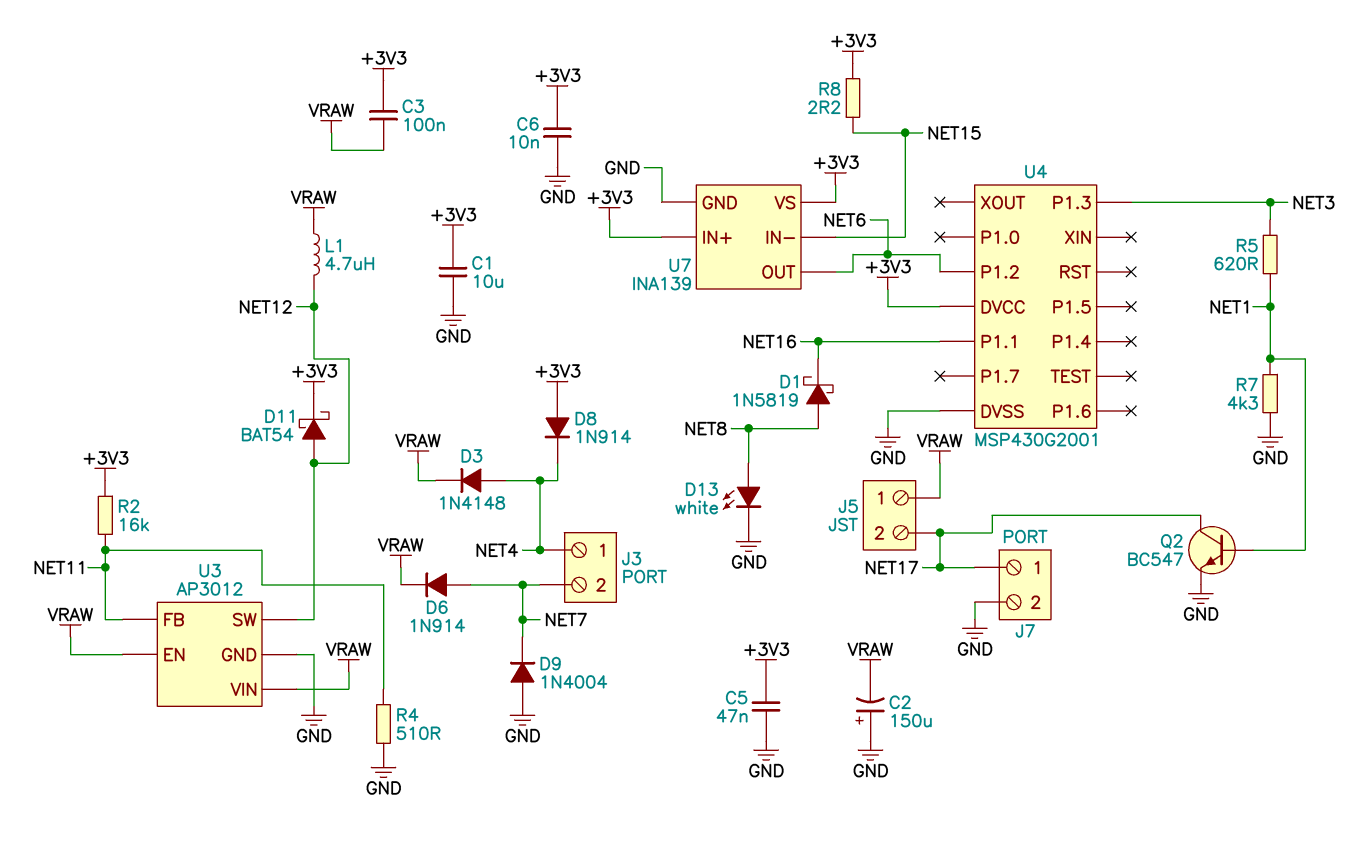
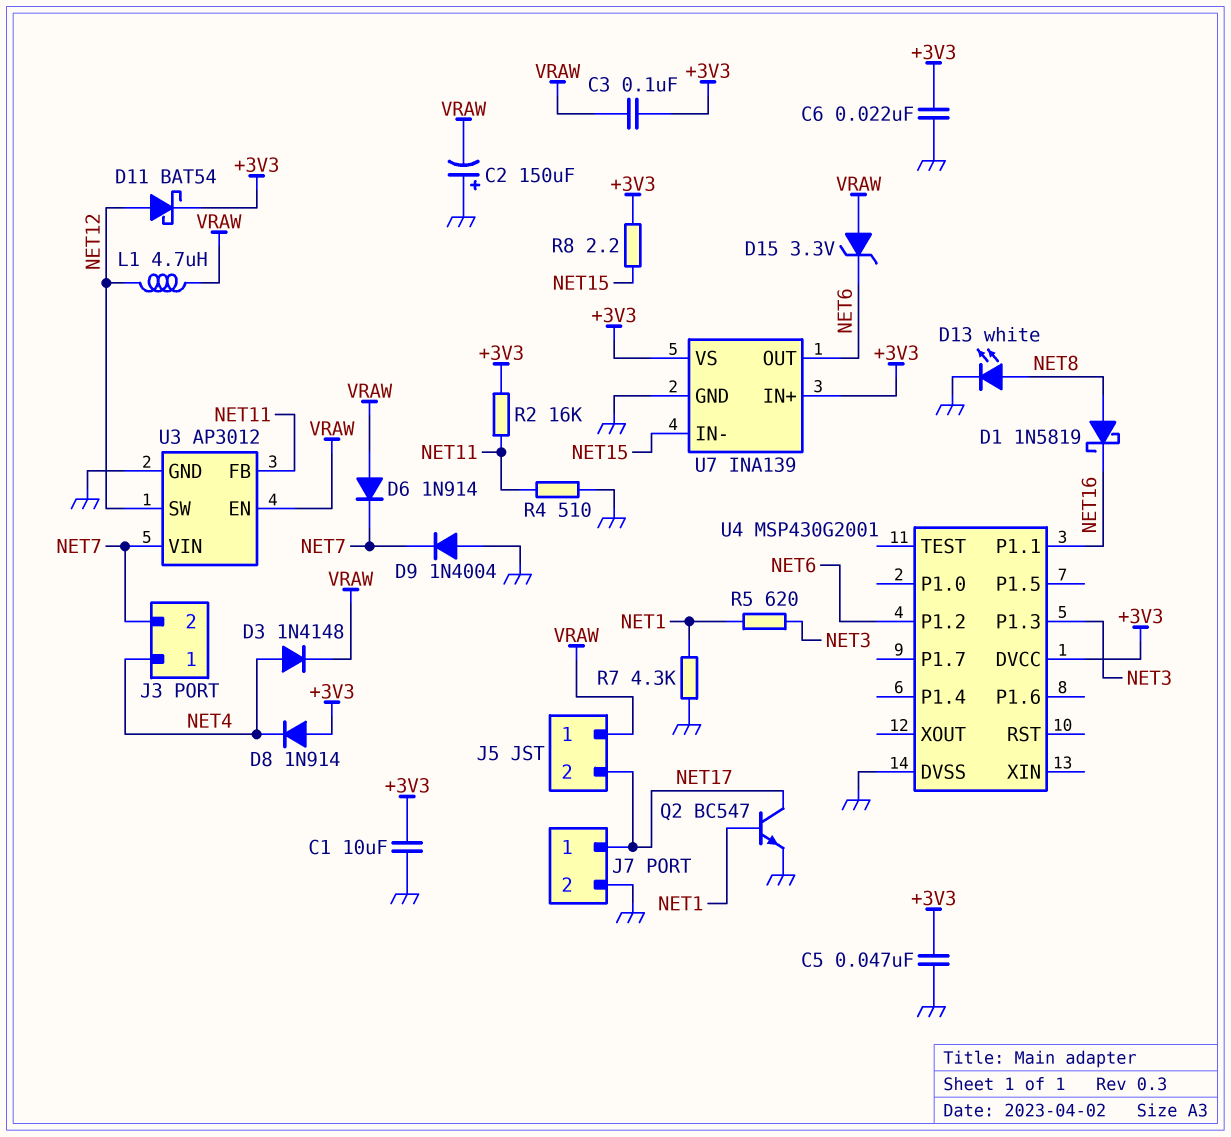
C6: 10nF (+3V3, GND) -> 22nF (+3V3, GND)
D6: diode 1N914 (A NET7, K VRAW) -> diode 1N914 (A VRAW, K NET7)
D15: none -> zener 3.3V (A VRAW, K NET6)
U3 pin VIN: VRAW -> NET7

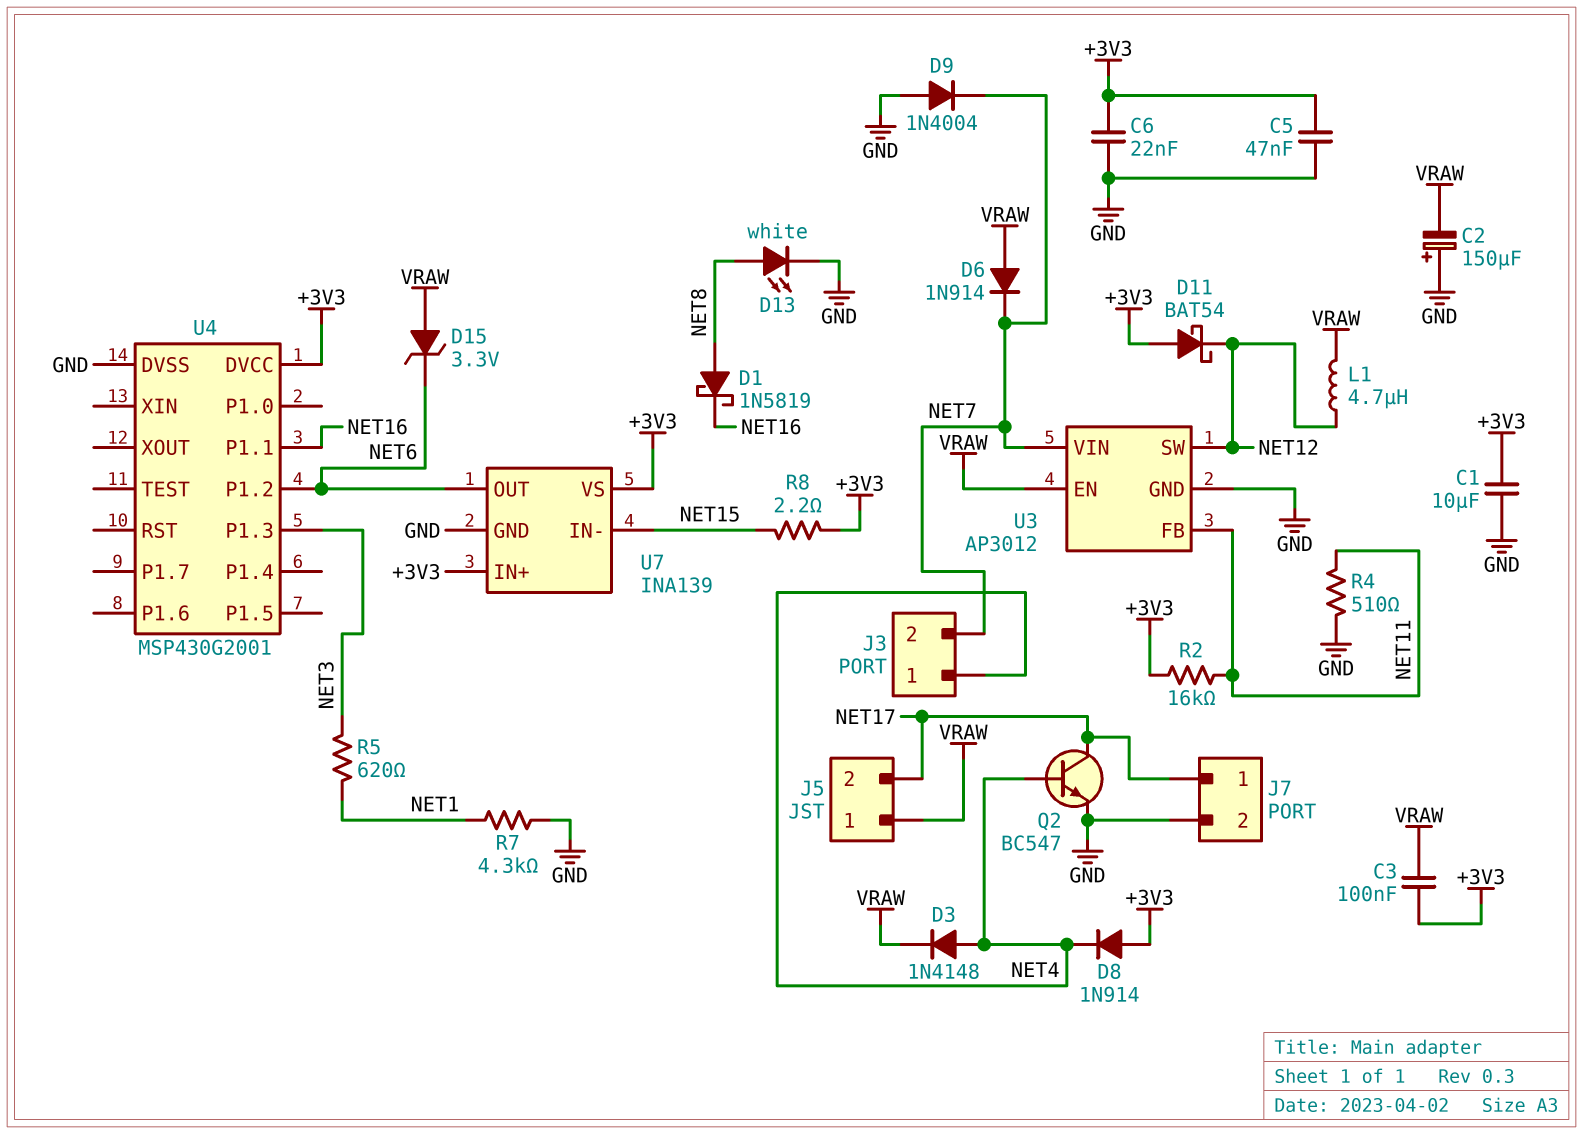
D11: schottky BAT54 (A NET12, K +3V3) -> schottky BAT54 (A +3V3, K NET12)
Q2: NPN BC547 (B NET1, C NET17, E GND) -> NPN BC547 (B NET4, C NET17, E GND)

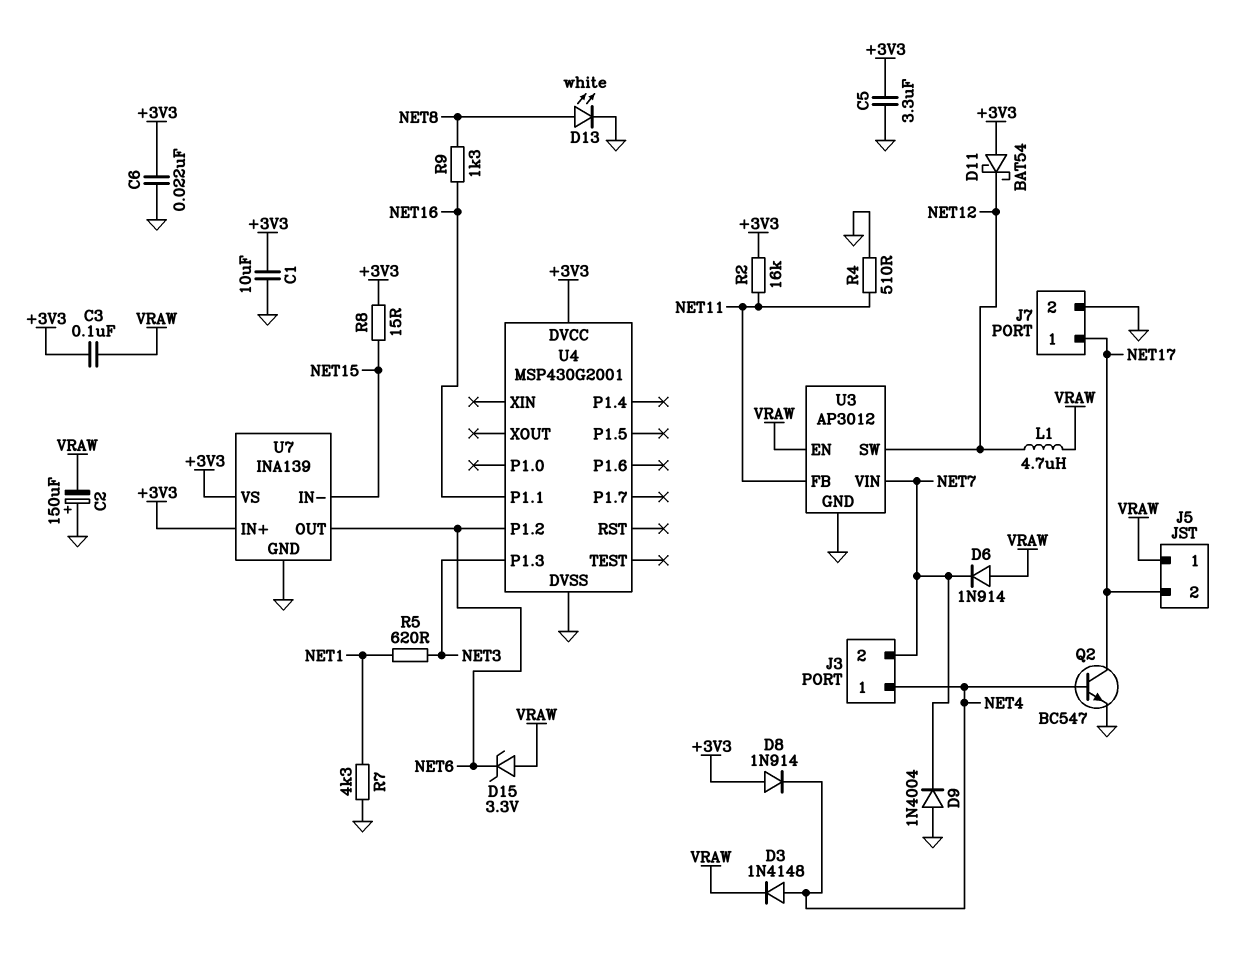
C5: 47nF (+3V3, GND) -> 3.3uF (+3V3, GND)
D1: schottky 1N5819 (A NET8, K NET16) -> none
R8: 2.2 (+3V3, NET15) -> 15 (+3V3, NET15)
R9: none -> 1.3k (NET8, NET16)

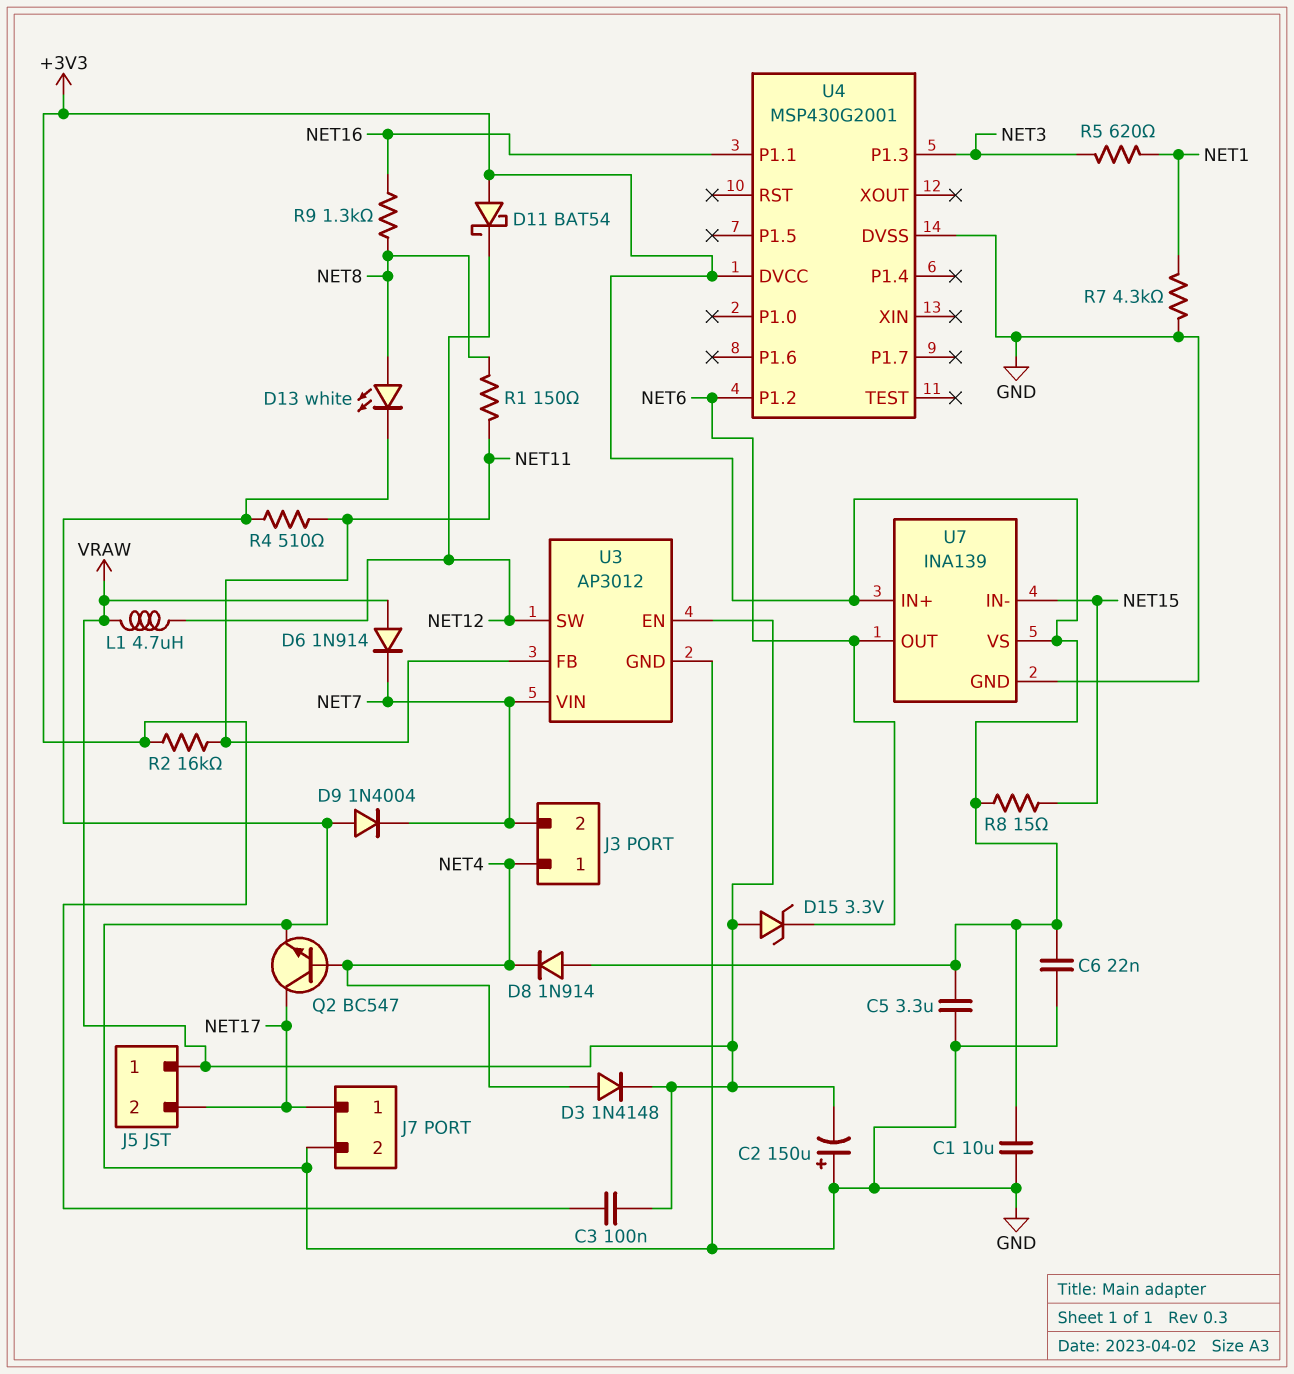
R1: none -> 150 (NET8, NET11)

